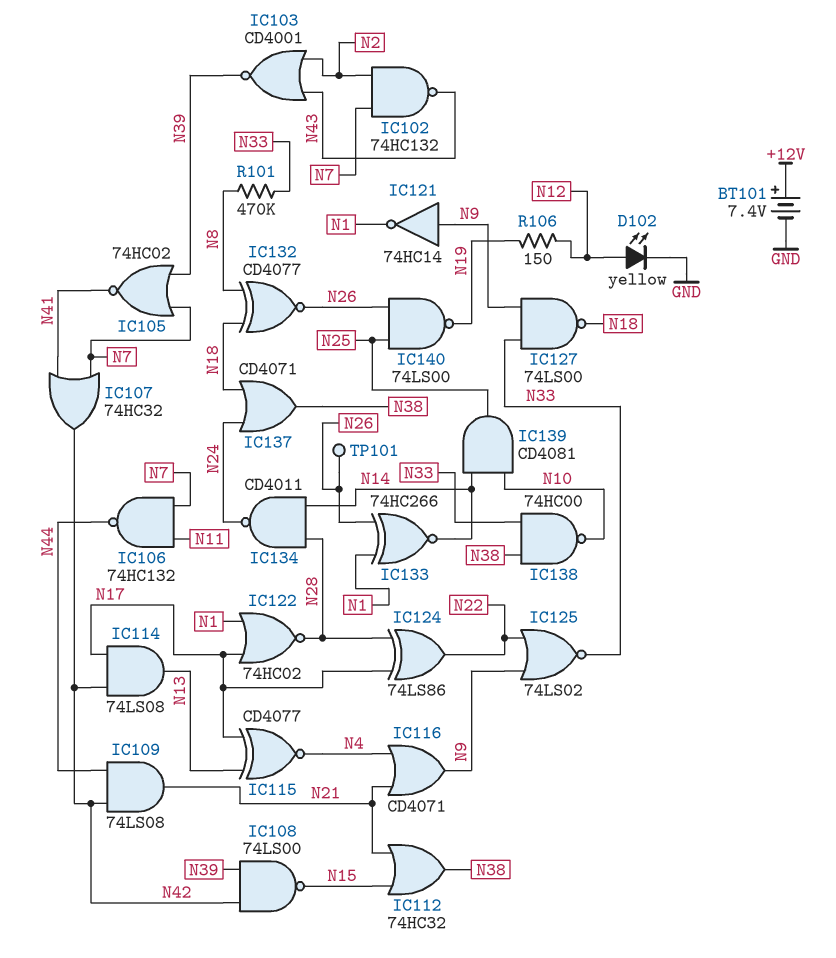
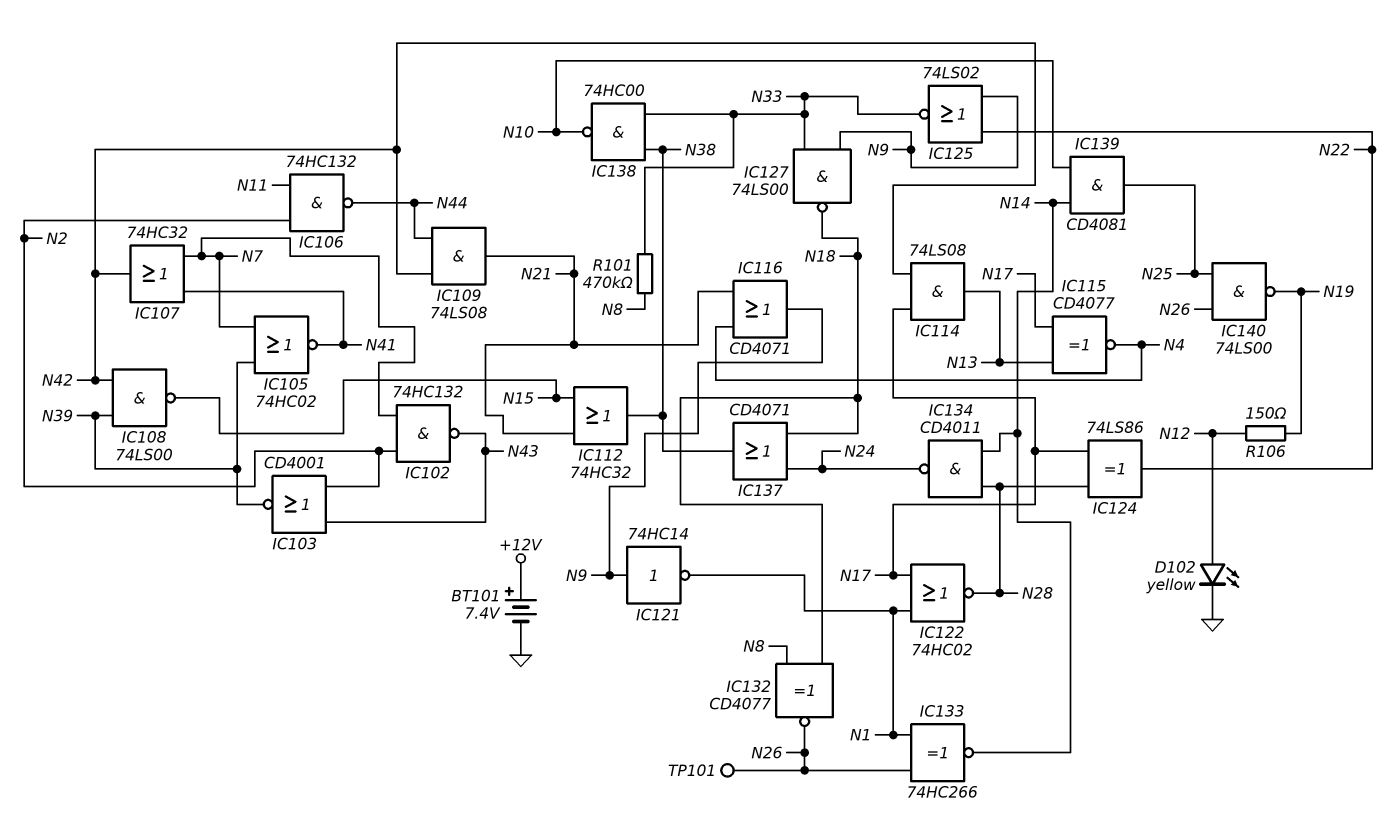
IC106: NAND 74HC132 (in N7, in N11, out N44) -> NAND 74HC132 (in N2, in N11, out N44)

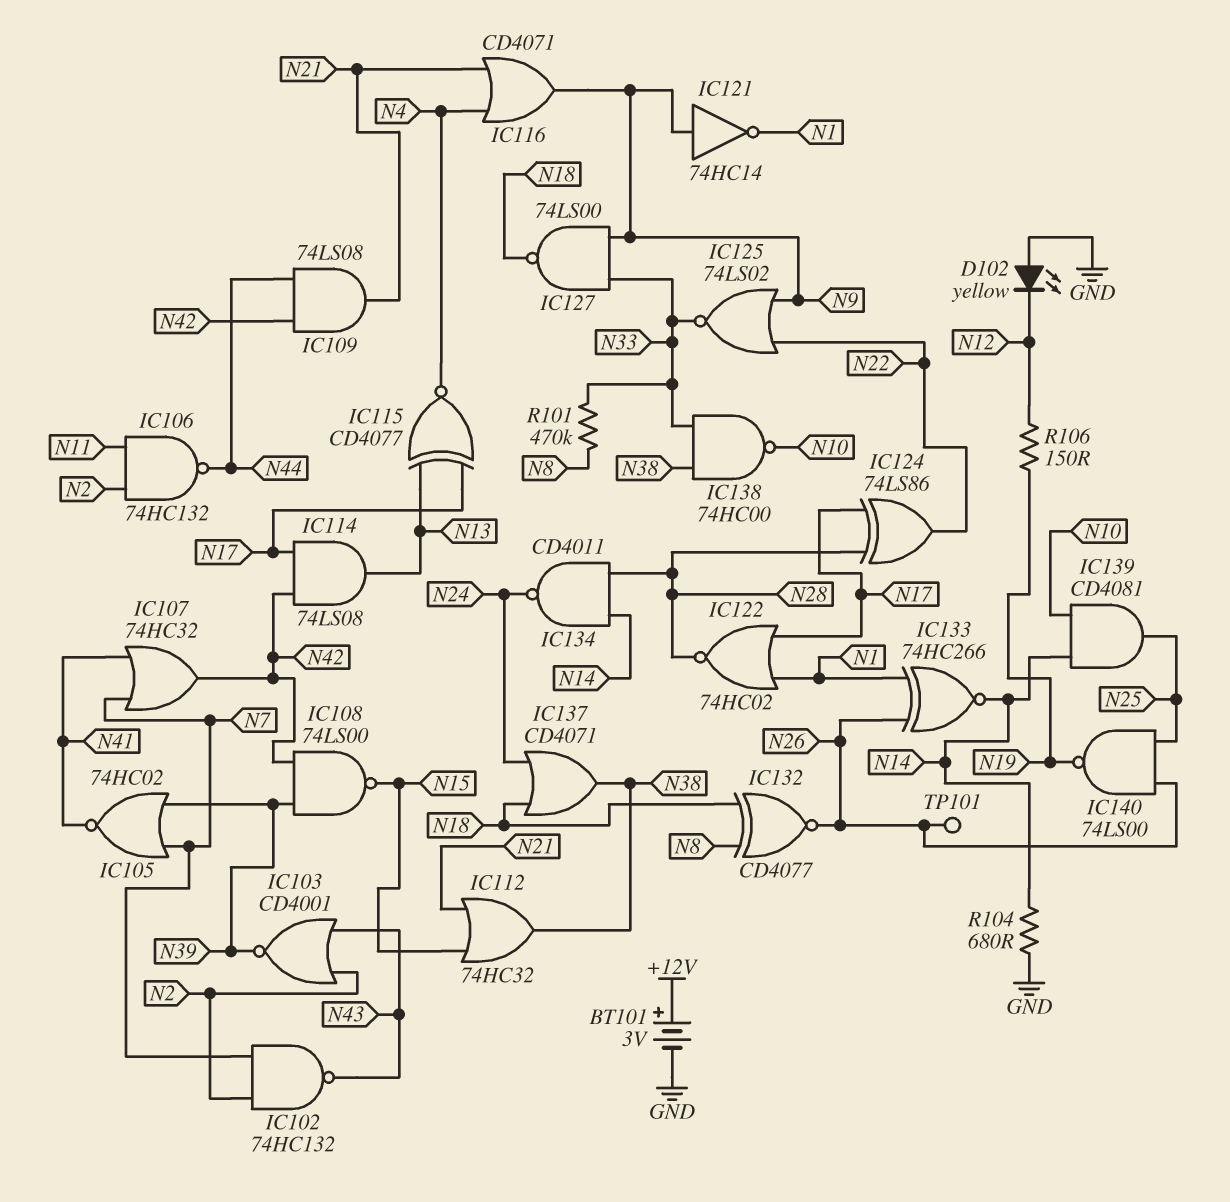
BT101: 7.4V (plus +12V, minus GND) -> 3V (plus +12V, minus GND)
D102: LED yellow (A N12, K GND) -> LED yellow (A GND, K N12)
R104: none -> 680 (GND, N14)

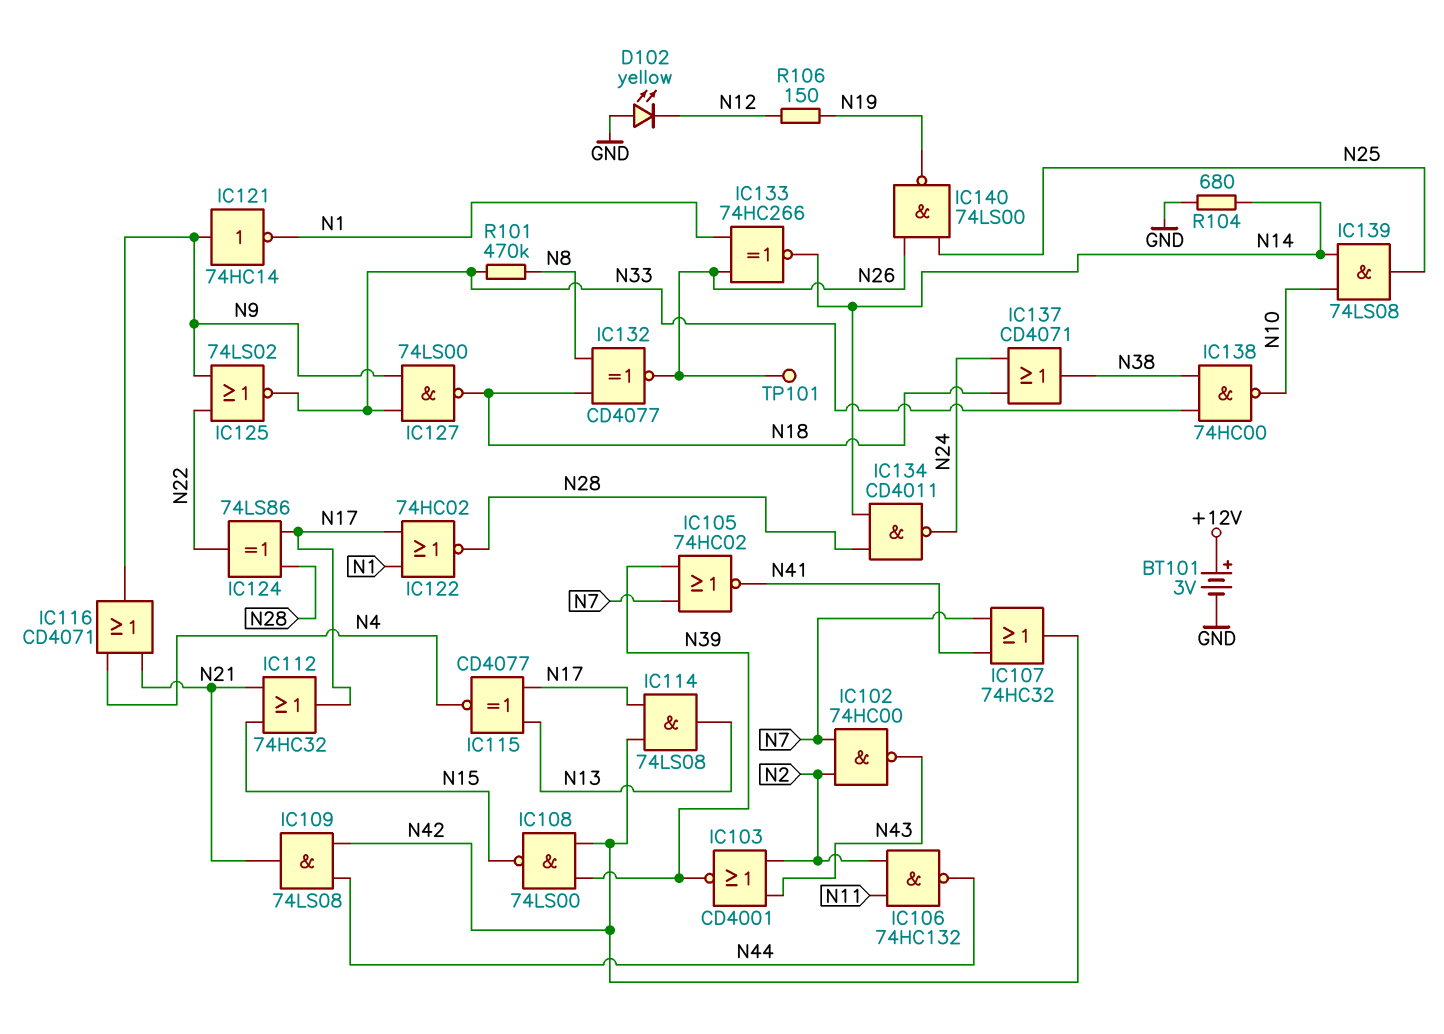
IC102: NAND 74HC132 (in N2, in N7, out N43) -> NAND 74HC00 (in N2, in N7, out N43)
IC112: OR 74HC32 (in N15, in N21, out N38) -> OR 74HC32 (in N15, in N21, out N17)
IC139: AND CD4081 (in N10, in N14, out N25) -> AND 74LS08 (in N10, in N14, out N25)

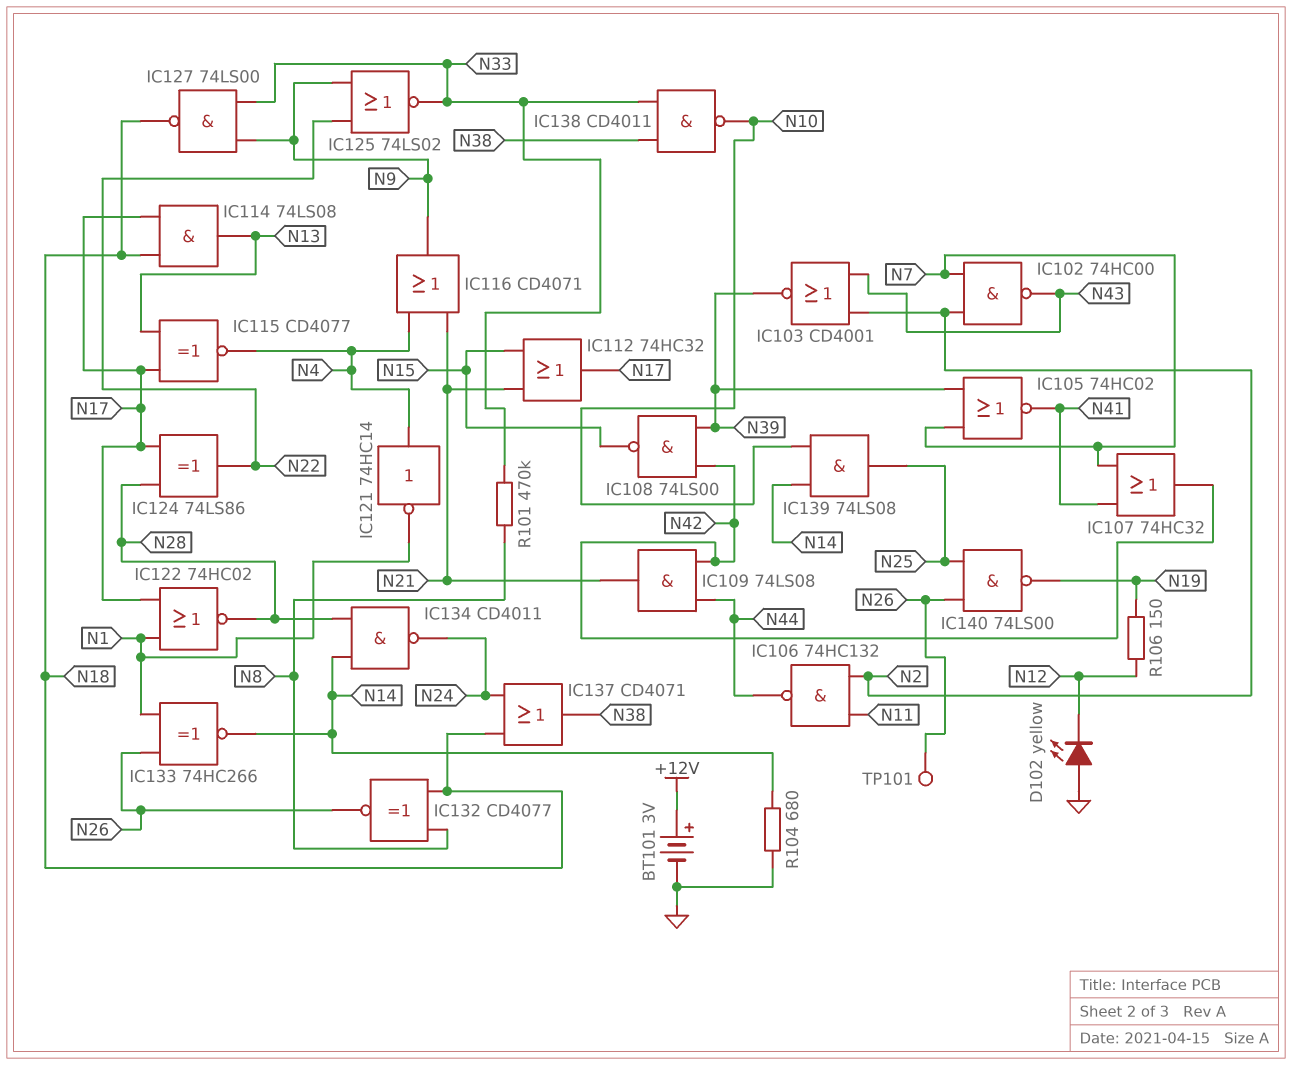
IC114: AND 74LS08 (in N17, in N42, out N13) -> AND 74LS08 (in N17, in N18, out N13)
IC121: NOT 74HC14 (in N9, out N1) -> NOT 74HC14 (in N4, out N1)
IC138: NAND 74HC00 (in N33, in N38, out N10) -> NAND CD4011 (in N33, in N38, out N10)

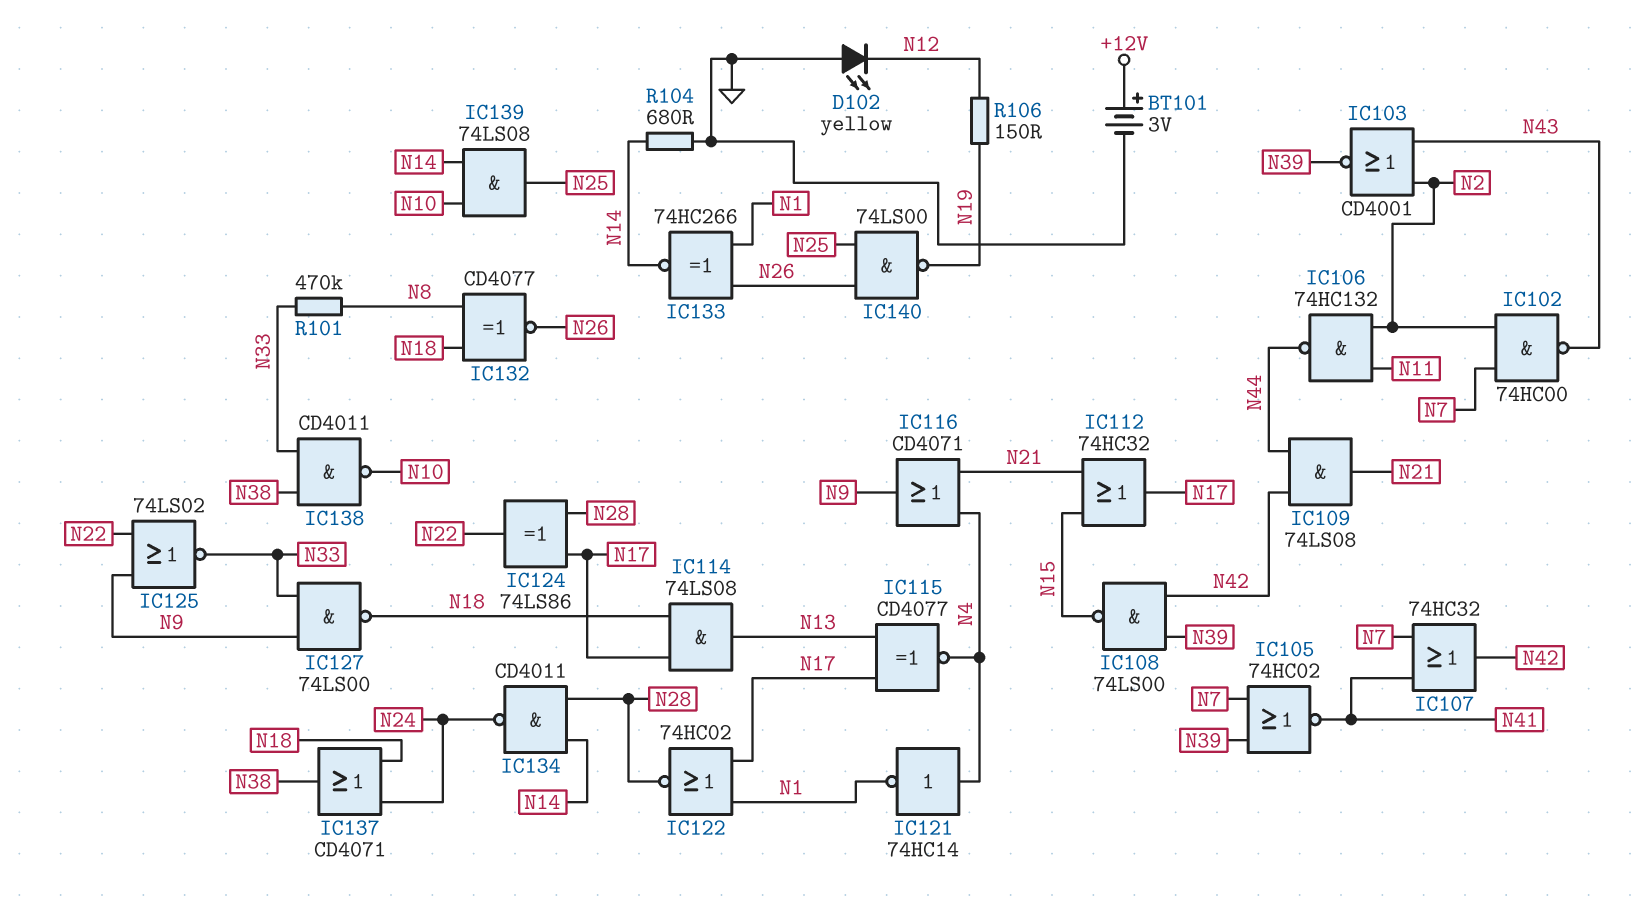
TP101: test point (N26) -> none

